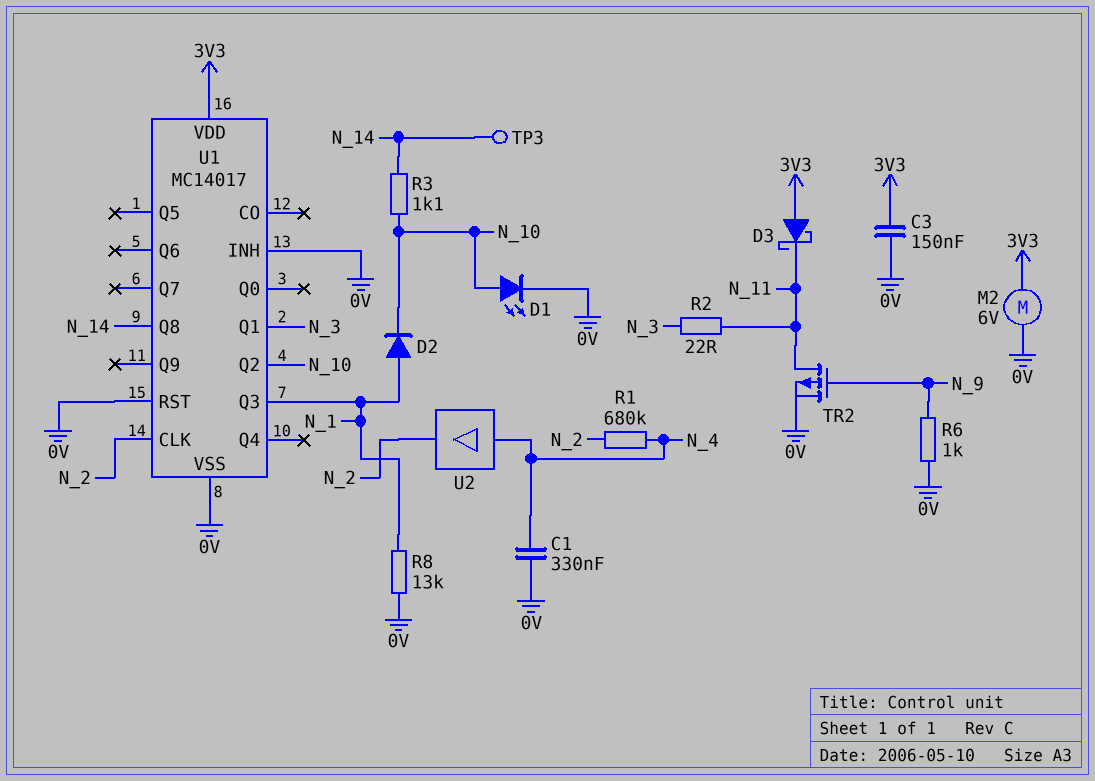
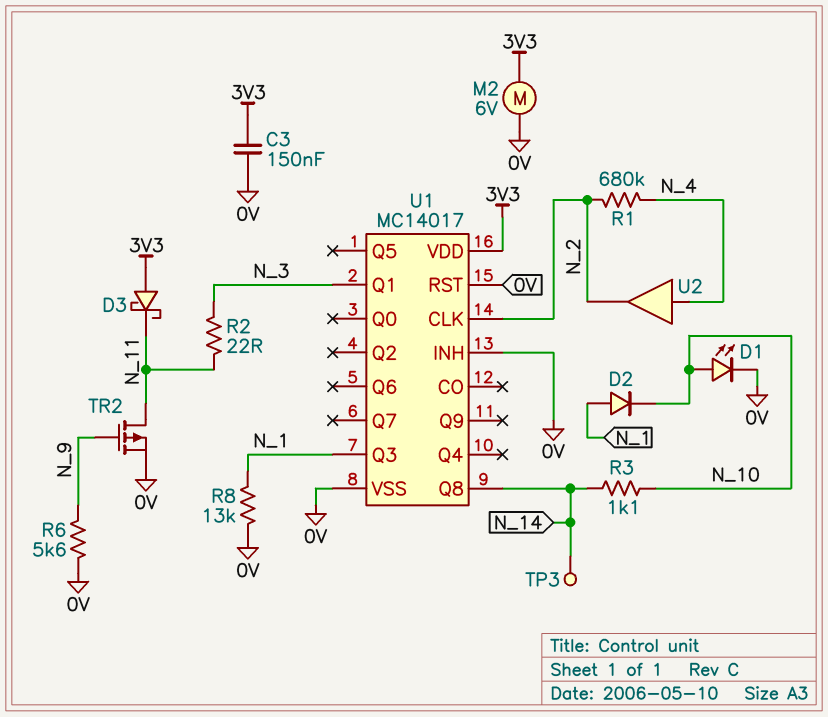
C1: 330nF (0V, N_4) -> none
R6: 1k (0V, N_9) -> 5.6k (0V, N_9)
U1 pin Q2: N_10 -> none

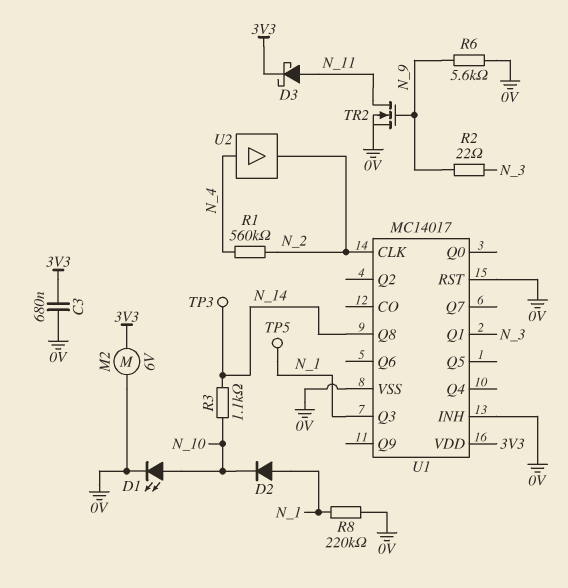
C3: 150nF (0V, 3V3) -> 680nF (0V, 3V3)
D3: schottky (A 3V3, K N_11) -> schottky (A N_11, K 3V3)
R1: 680k (N_2, N_4) -> 560k (N_2, N_4)
R2: 22 (N_3, N_11) -> 22 (N_3, N_9)
R8: 13k (0V, N_1) -> 220k (0V, N_1)
TP5: none -> test point (N_1)
TR2: PMOS (G N_9, D N_11, S 0V) -> NMOS (G N_9, D N_11, S 0V)

